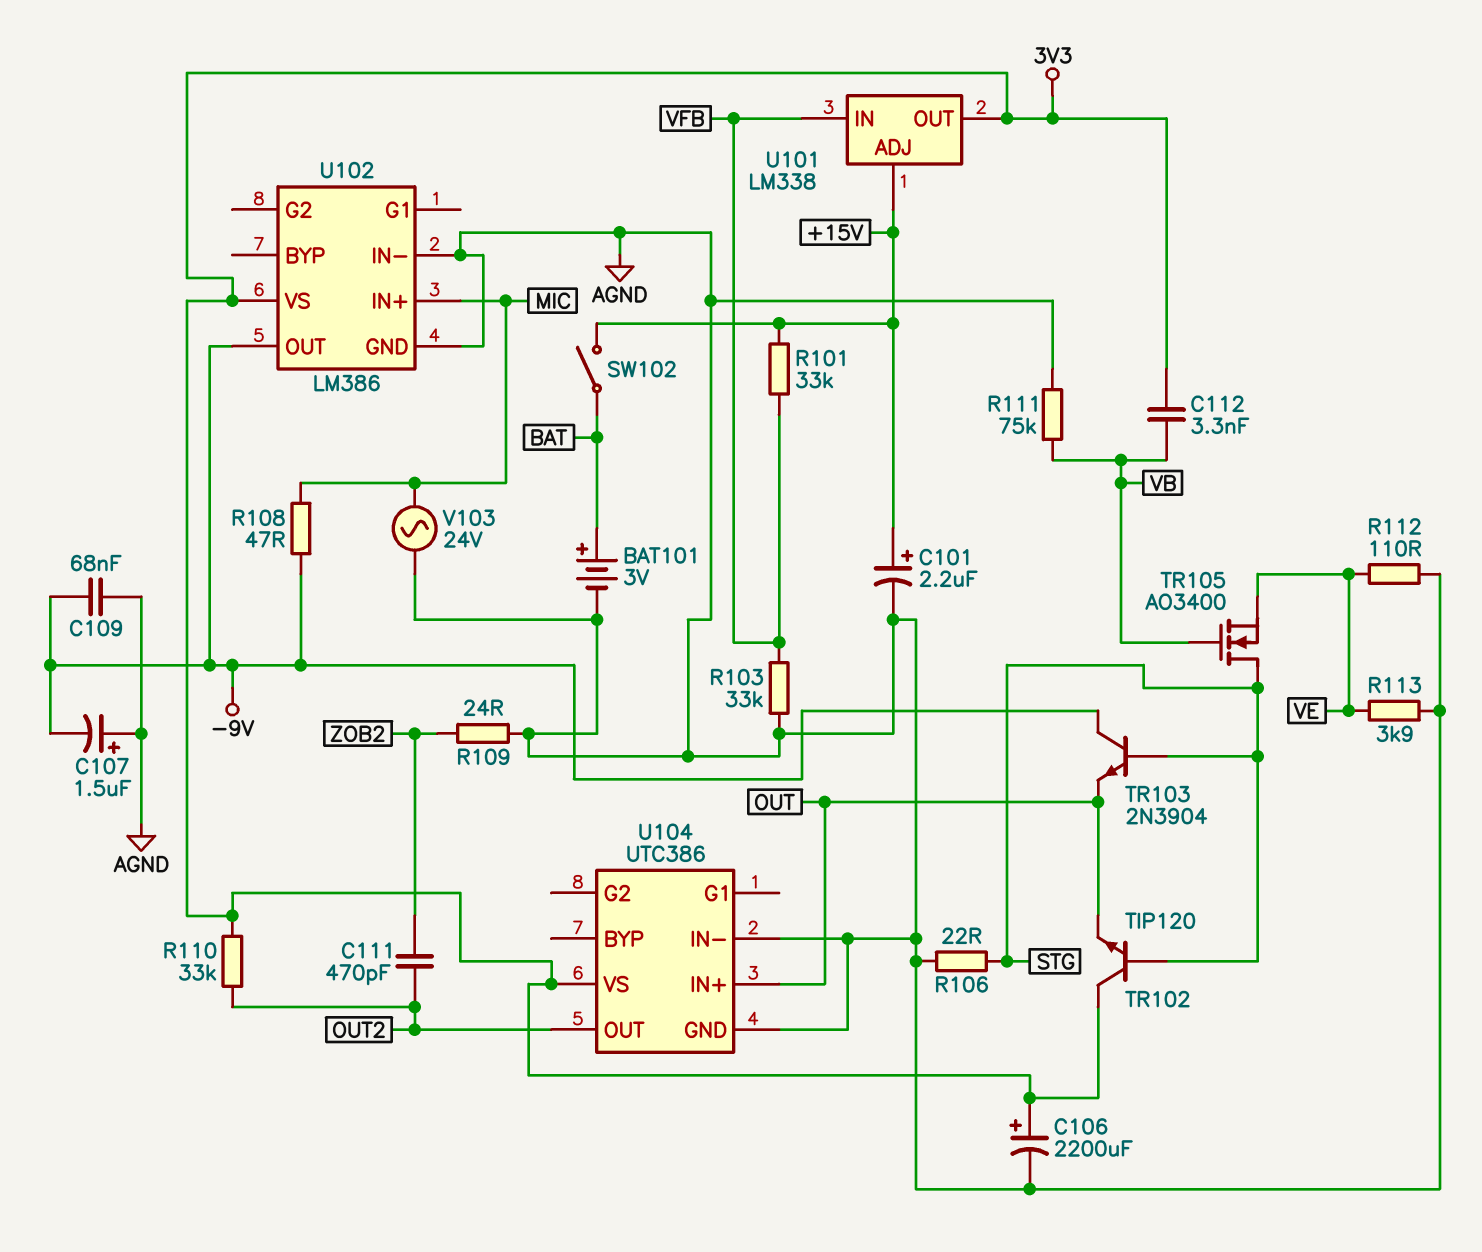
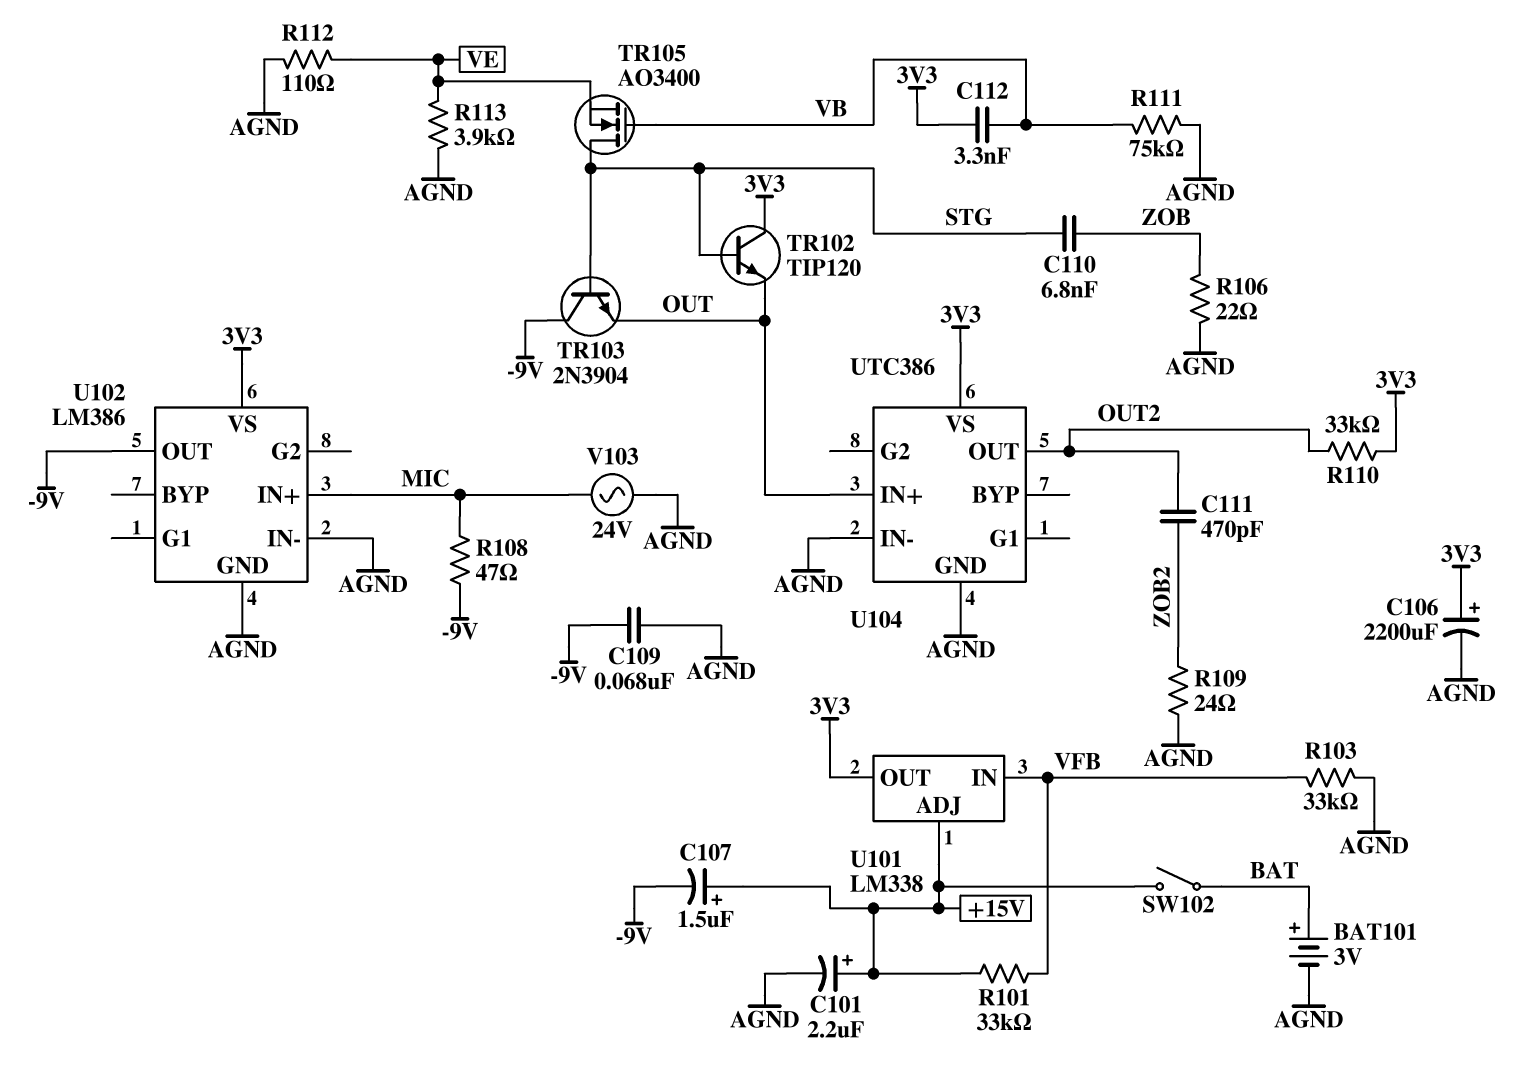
C107: 1.5uF (plus AGND, minus -9V) -> 1.5uF (plus +15V, minus -9V)
C110: none -> 6.8nF (STG, ZOB)
R106: 22 (AGND, STG) -> 22 (AGND, ZOB)

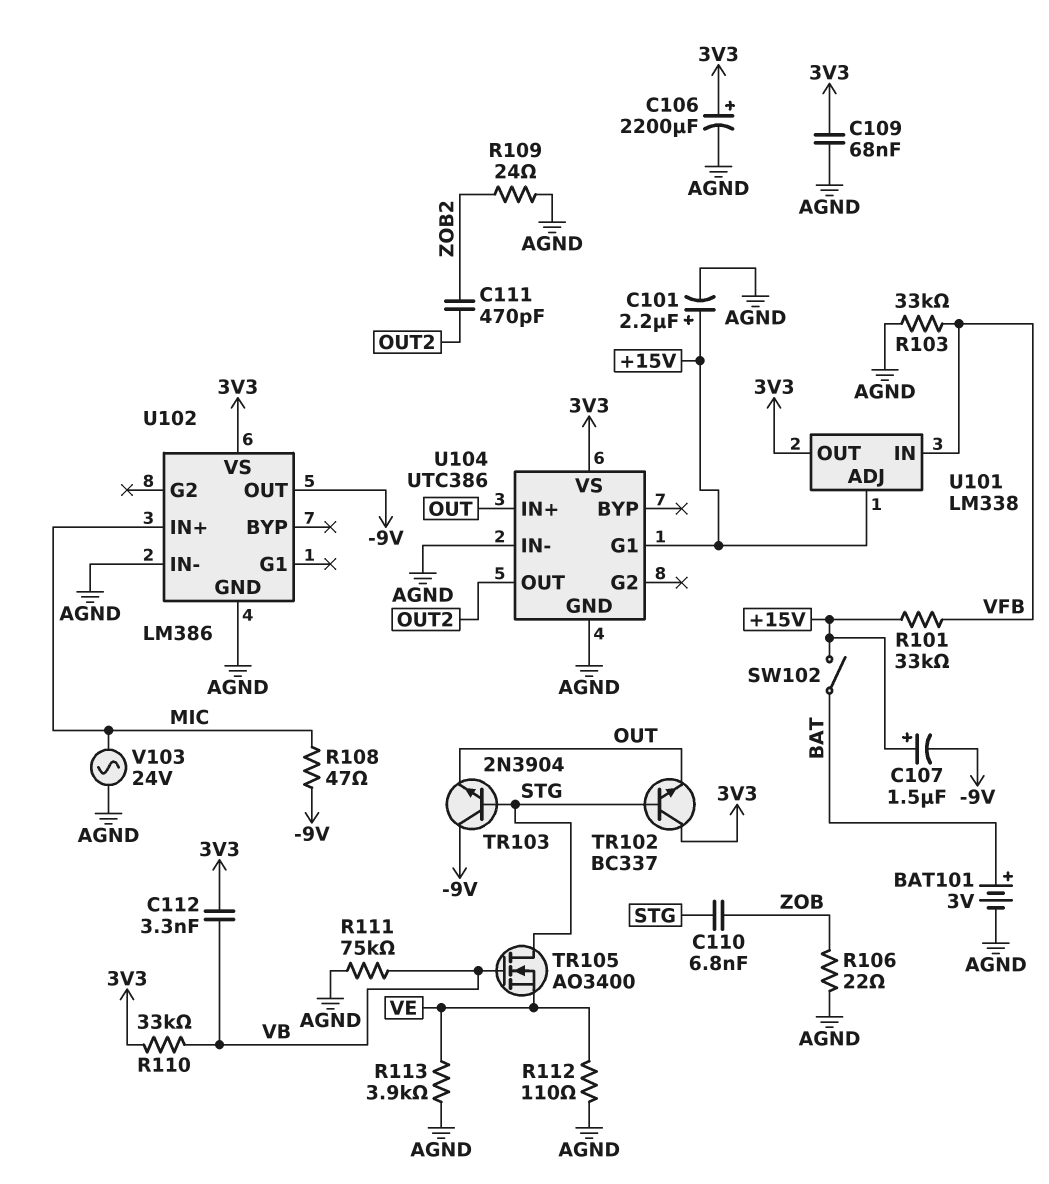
C109: 68nF (-9V, AGND) -> 68nF (3V3, AGND)
R110: 33k (3V3, OUT2) -> 33k (3V3, VB)
TR102: NPN TIP120 (B STG, C 3V3, E OUT) -> NPN BC337 (B STG, C 3V3, E OUT)
U104 pin G1: none -> +15V

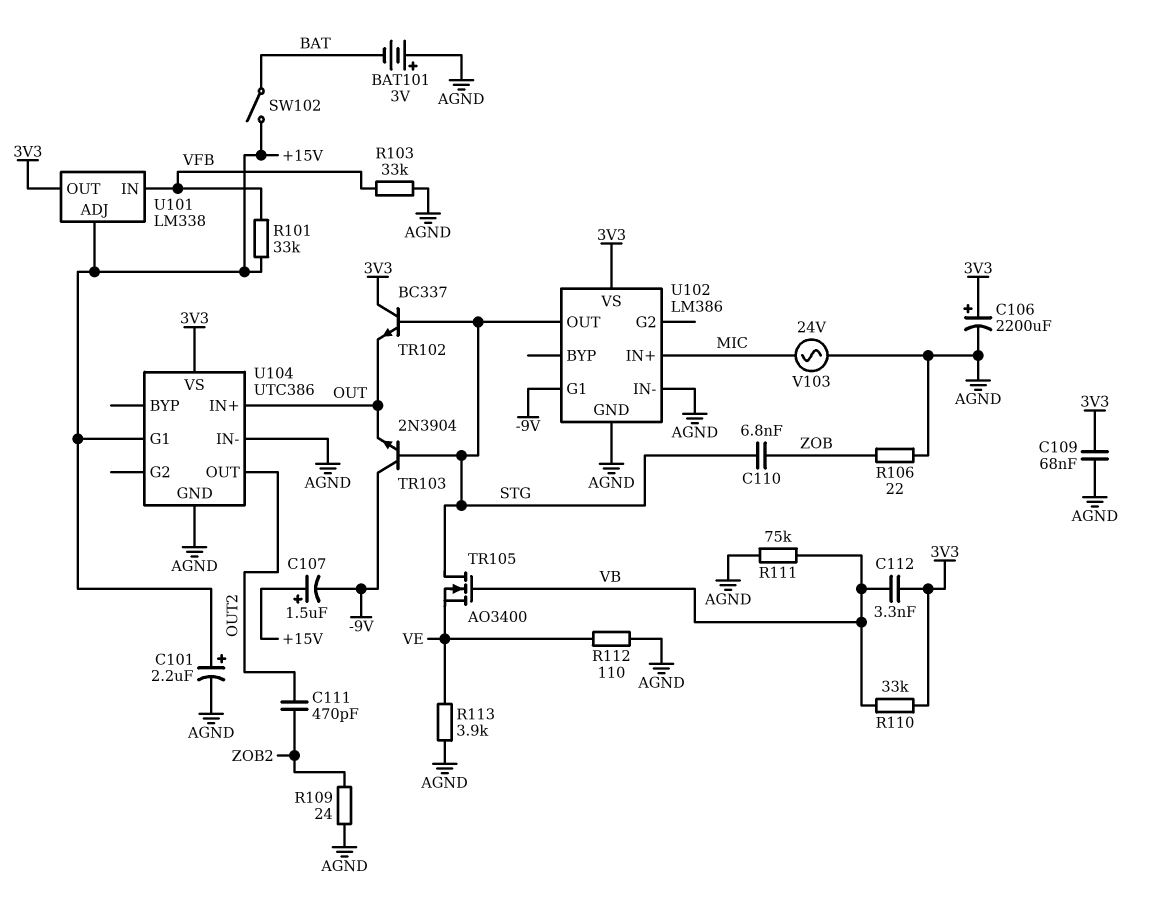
BAT101: 3V (plus BAT, minus AGND) -> 3V (plus AGND, minus BAT)
R108: 47 (-9V, MIC) -> none
U102 pin G1: none -> -9V
U102 pin OUT: -9V -> STG

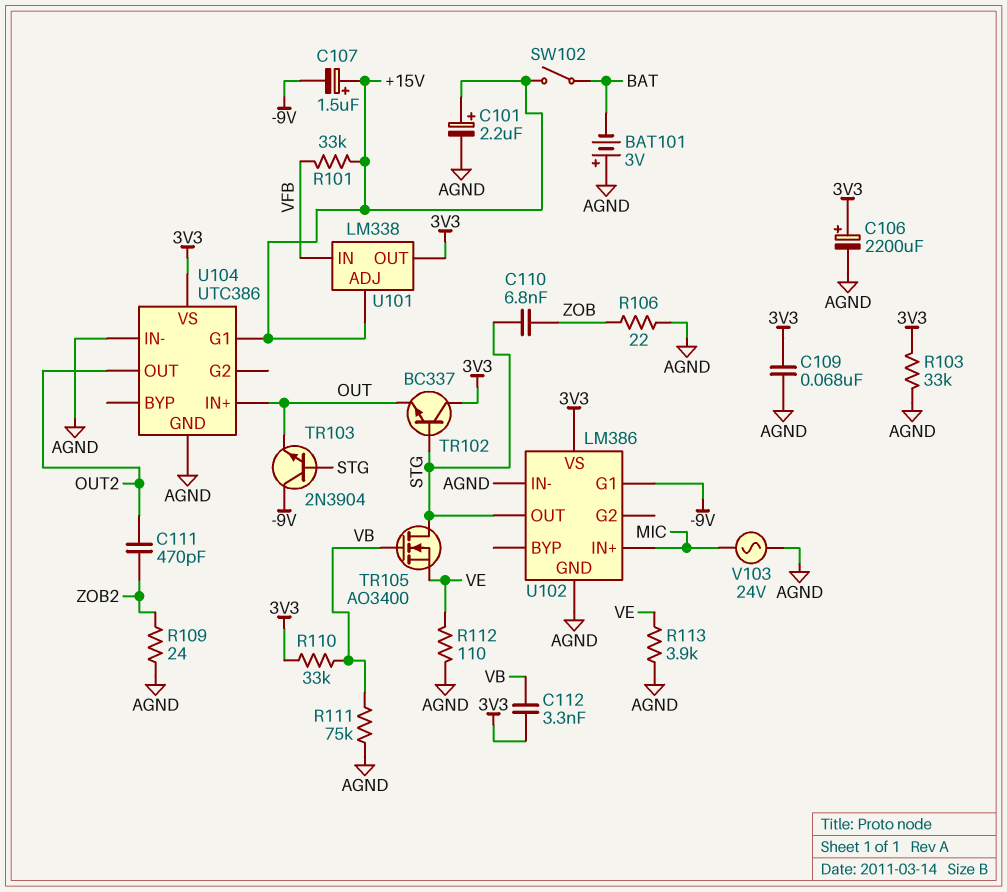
R103: 33k (AGND, VFB) -> 33k (3V3, AGND)

